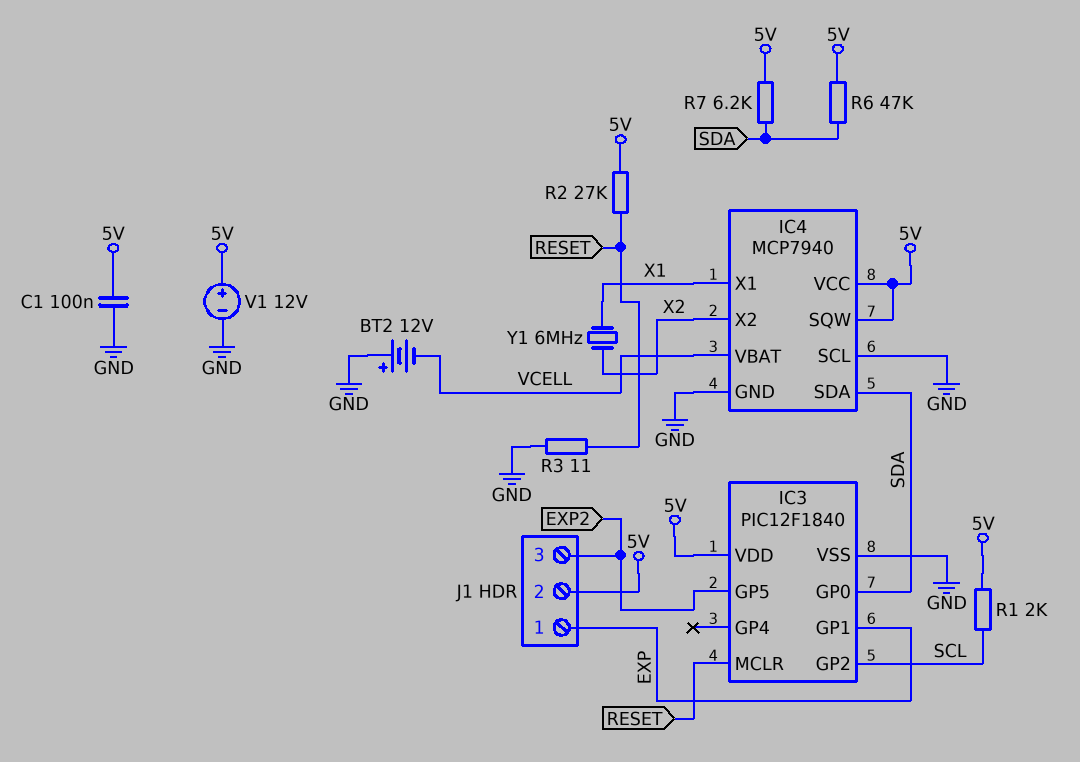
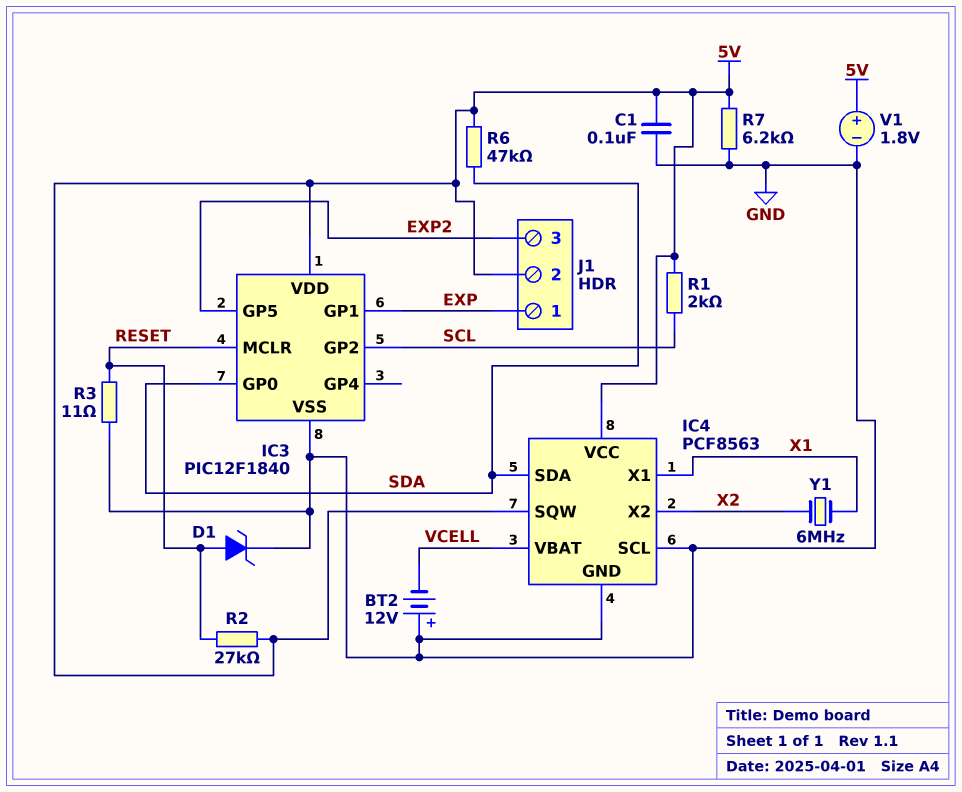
D1: none -> zener (A RESET, K GND)
IC4: MCP7940 -> PCF8563
R7: 6.2k (5V, SDA) -> 6.2k (5V, GND)
V1: 12V (plus 5V, minus GND) -> 1.8V (plus 5V, minus GND)

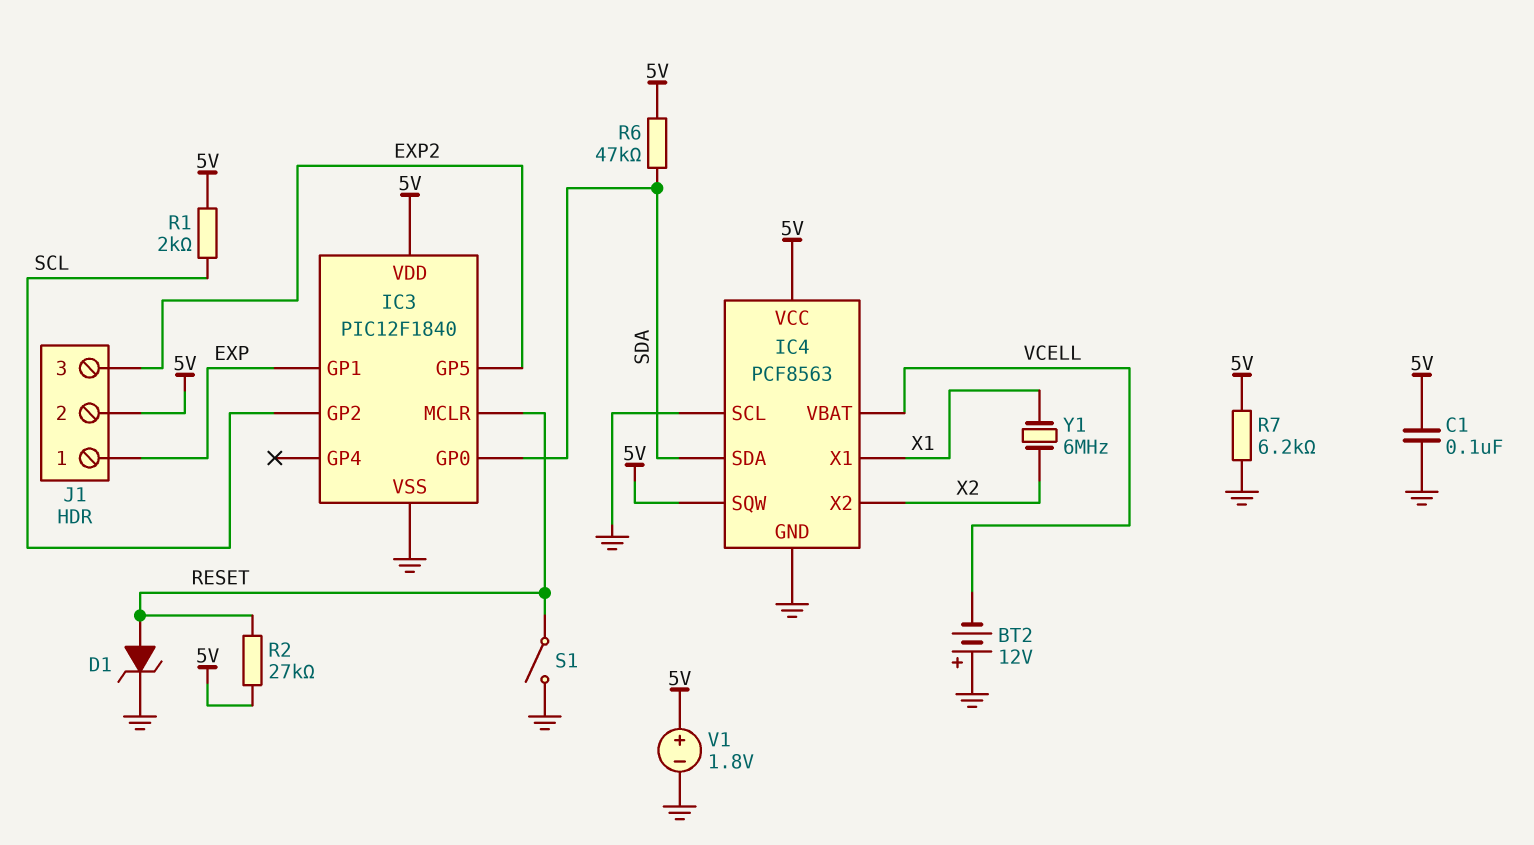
R3: 11 (GND, RESET) -> none
S1: none -> switch (GND, RESET)

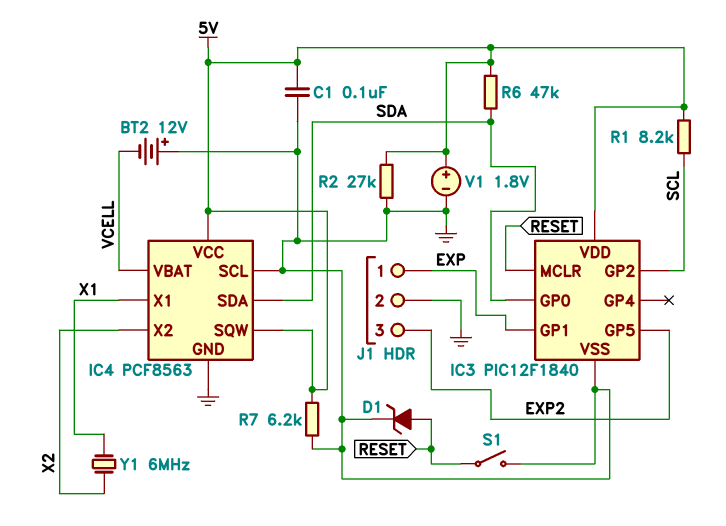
J1 pin 2: 5V -> GND
R1: 2k (5V, SCL) -> 8.2k (5V, SCL)
R2: 27k (5V, RESET) -> 27k (5V, GND)

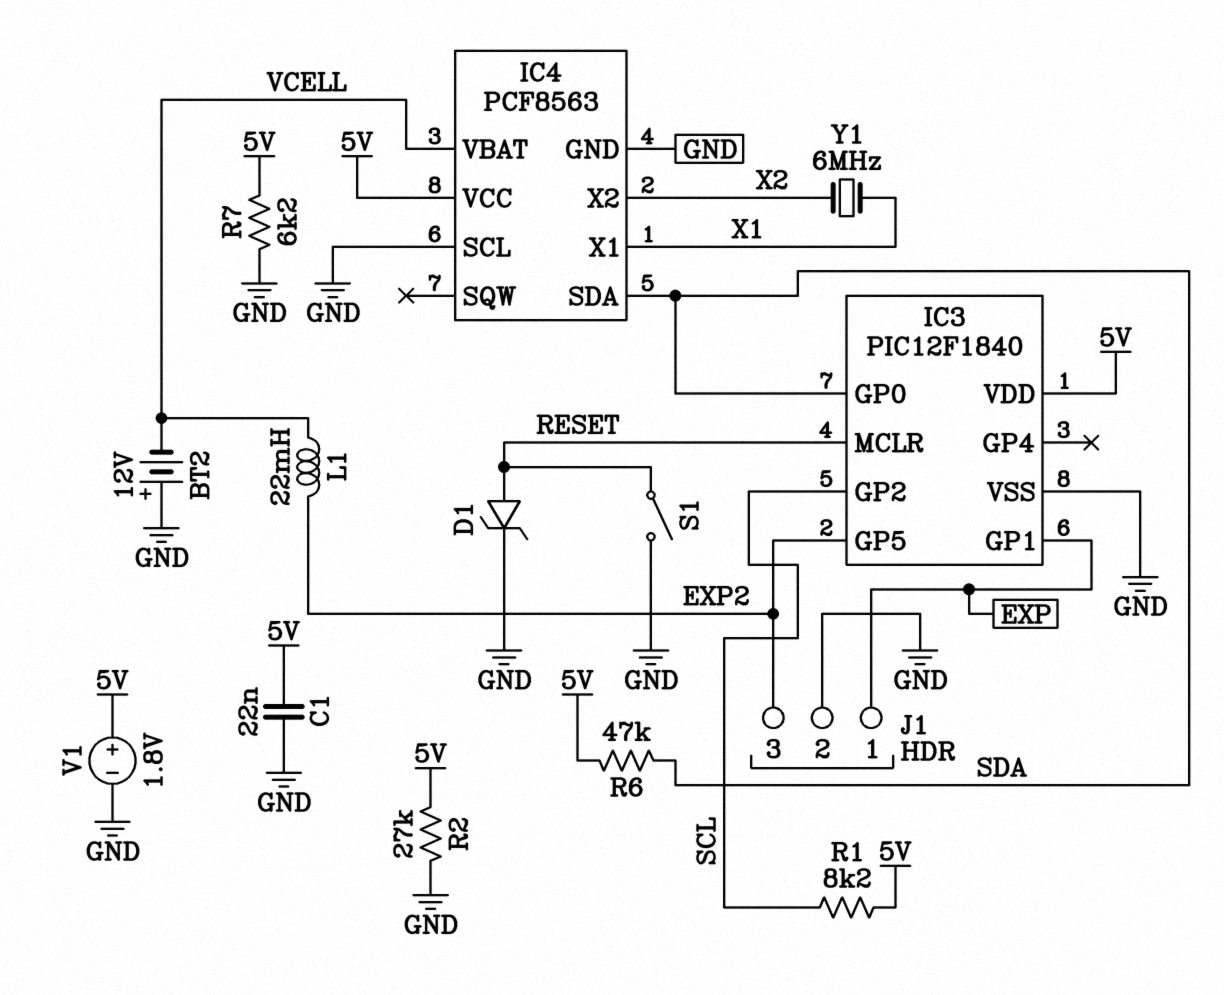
C1: 100nF (5V, GND) -> 22nF (5V, GND)
IC4 pin SQW: 5V -> none
L1: none -> 22mH (EXP2, VCELL)

